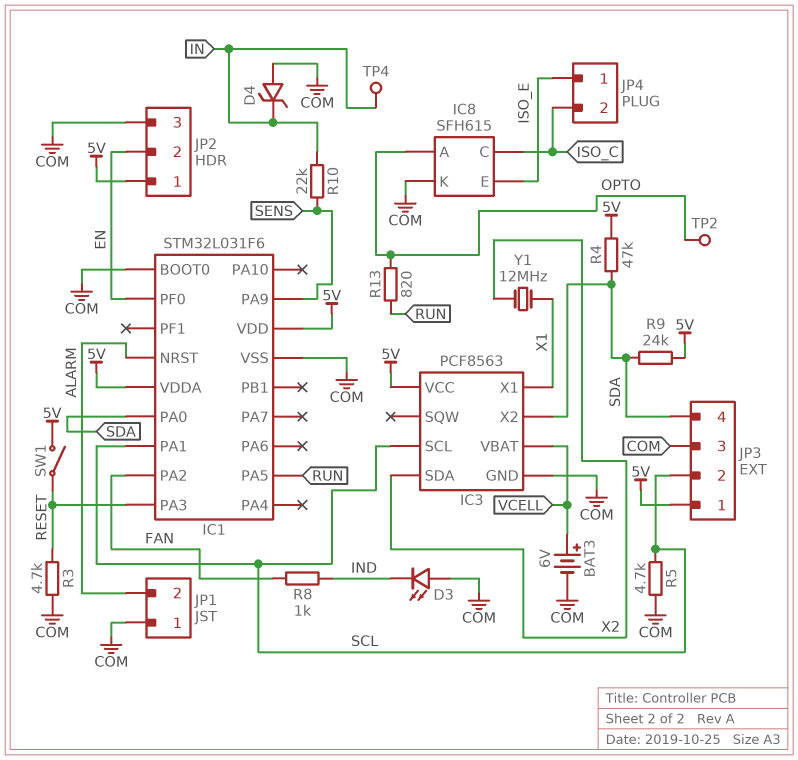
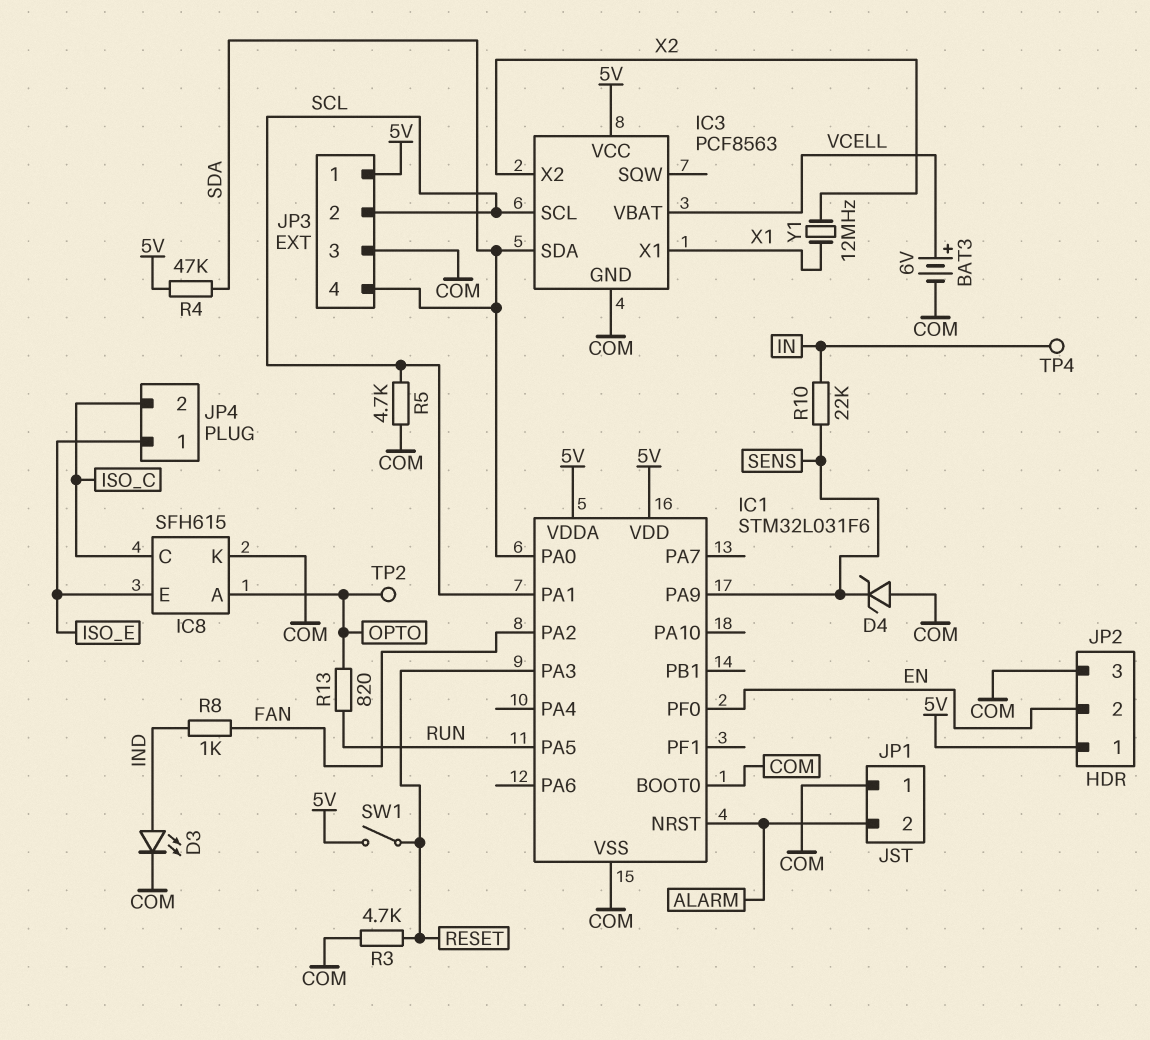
D3: LED (A COM, K IND) -> LED (A IND, K COM)
D4: zener (A COM, K IN) -> zener (A COM, K SENS)
IC3 pin SDA: X2 -> SDA
IC3 pin X2: SDA -> X2
R9: 24k (5V, SDA) -> none

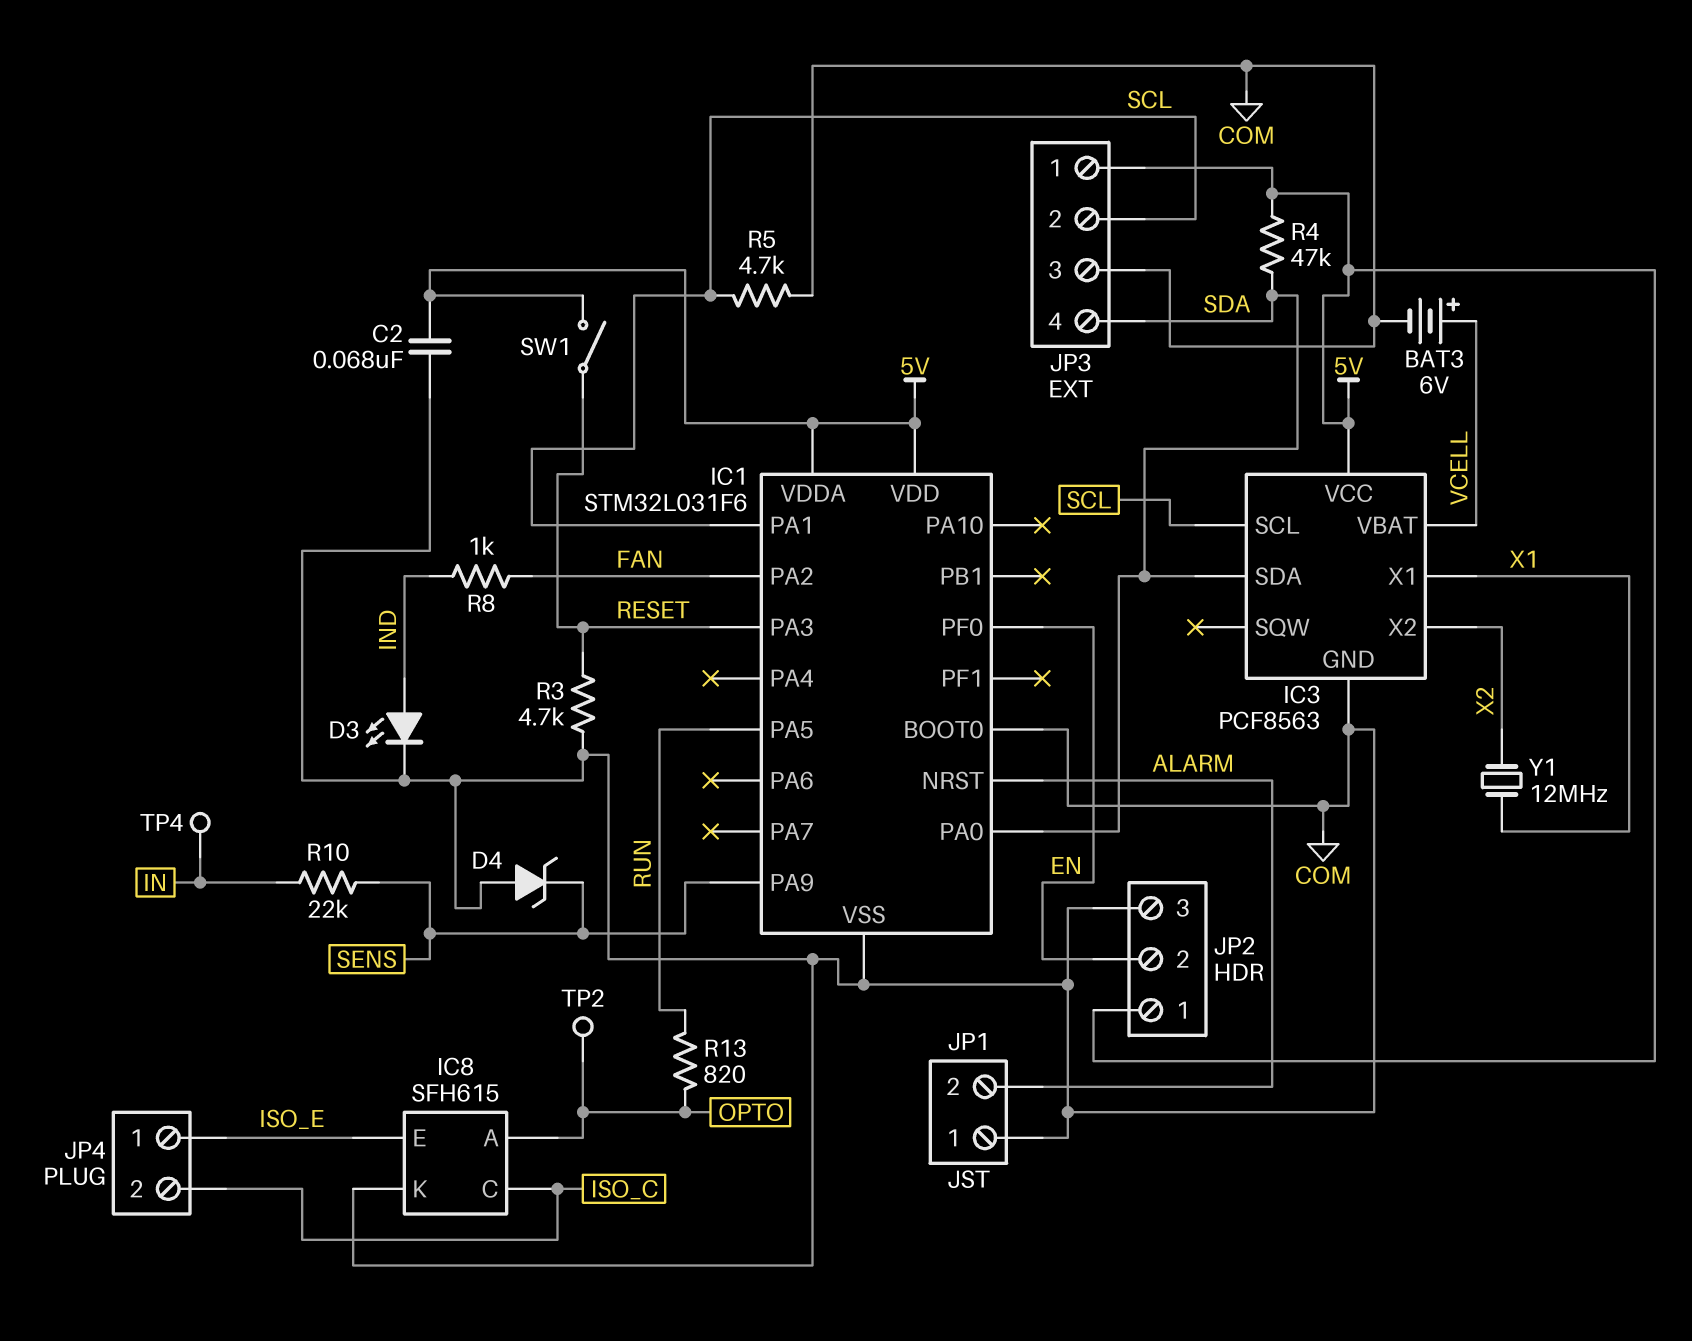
C2: none -> 68nF (5V, COM)

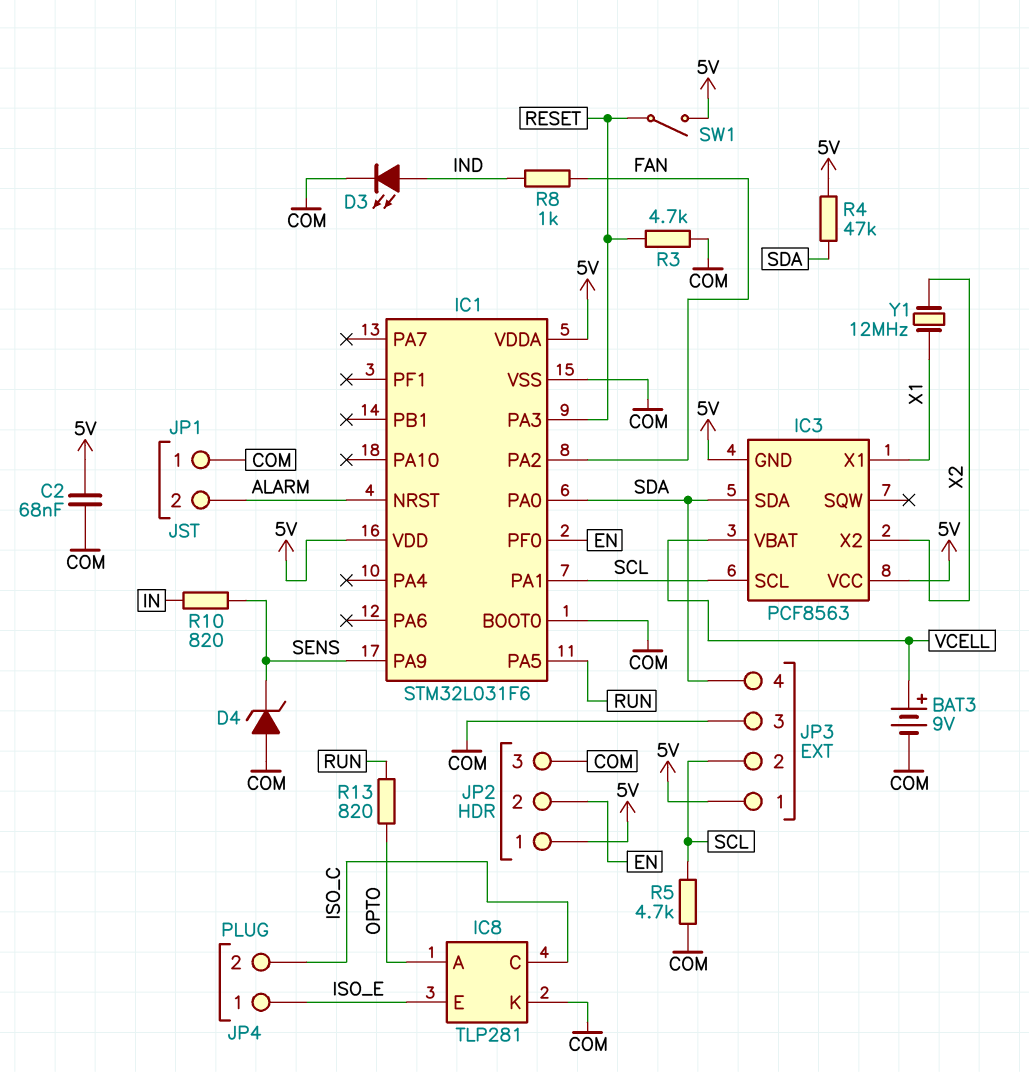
BAT3: 6V (plus VCELL, minus COM) -> 9V (plus VCELL, minus COM)
IC3 pin GND: COM -> 5V
IC8: SFH615 -> TLP281
R10: 22k (IN, SENS) -> 820 (IN, SENS)
TP2: test point (OPTO) -> none
TP4: test point (IN) -> none

